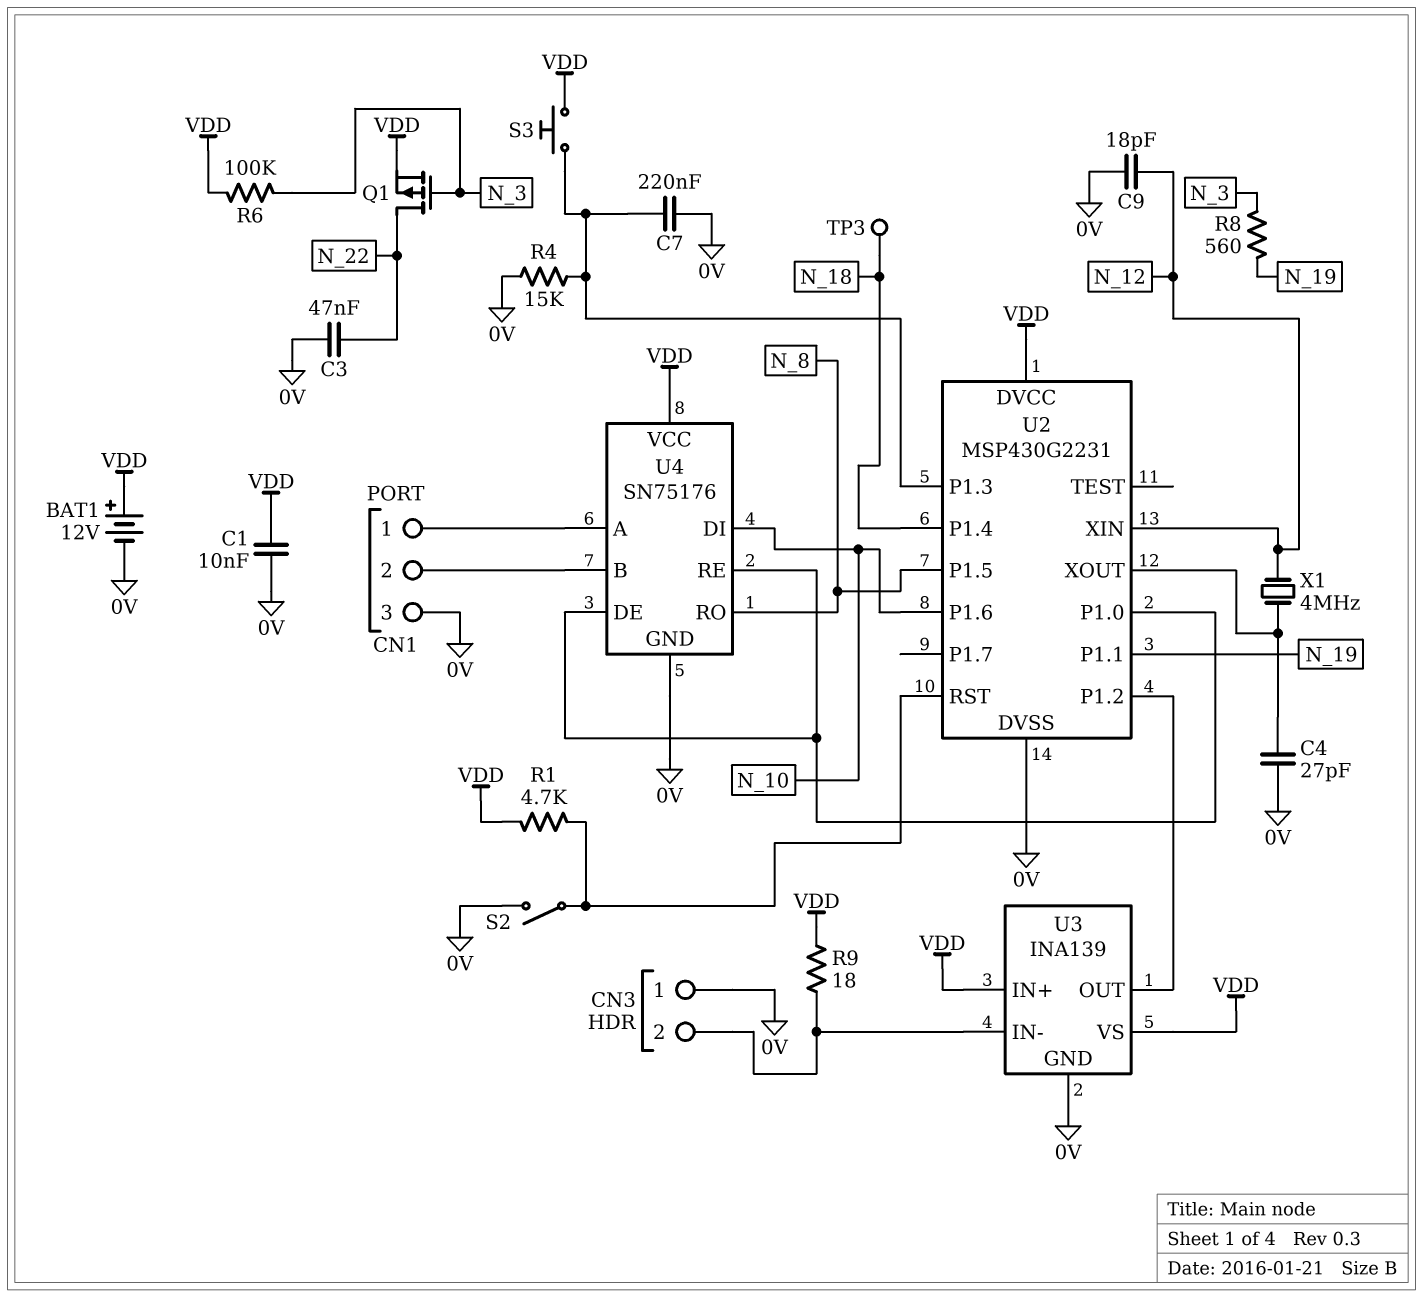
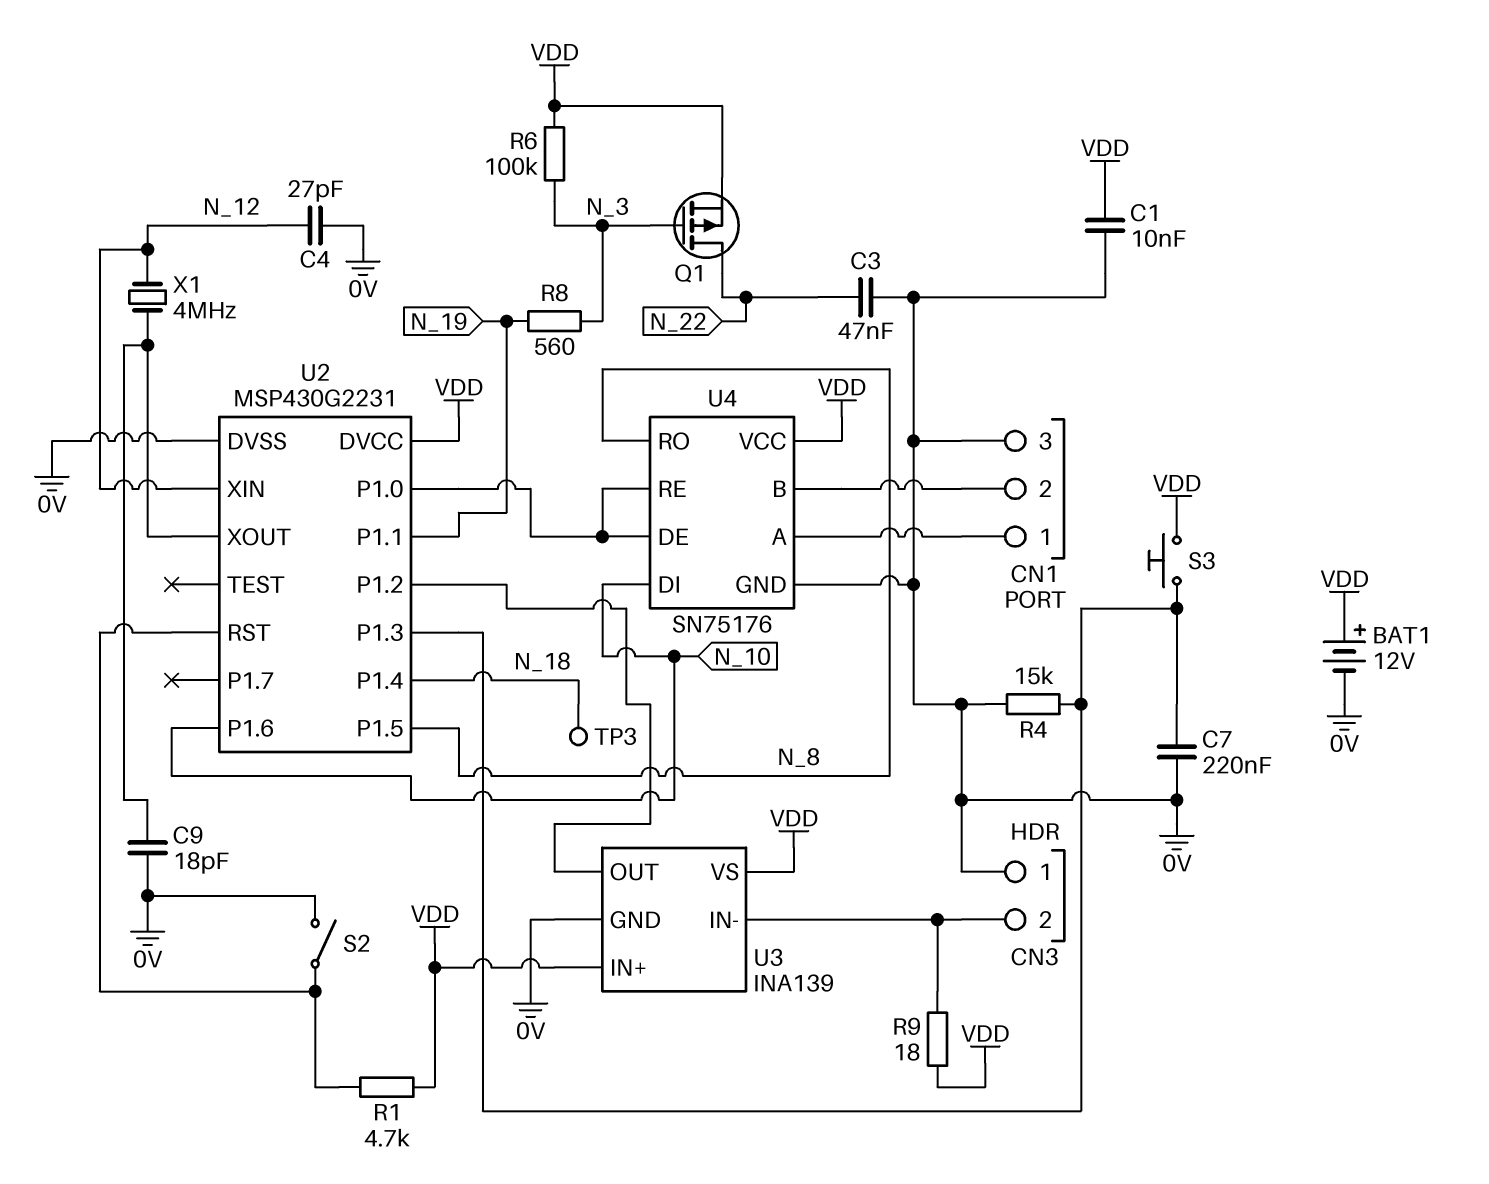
C4: 27pF (0V, U2/XOUT) -> 27pF (0V, N_12)
C9: 18pF (0V, N_12) -> 18pF (0V, U2/XOUT)

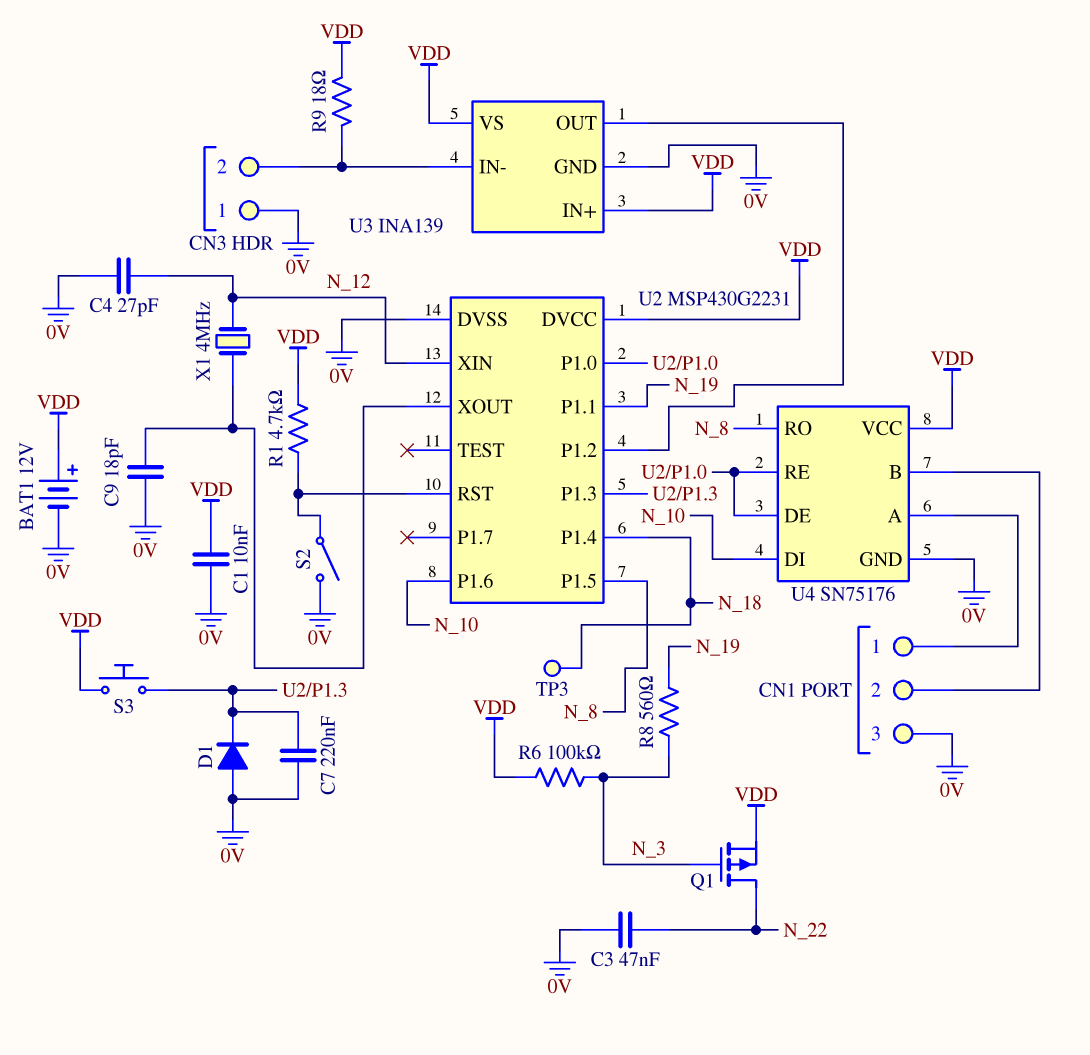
D1: none -> diode (A 0V, K U2/P1.3)
R4: 15k (0V, U2/P1.3) -> none

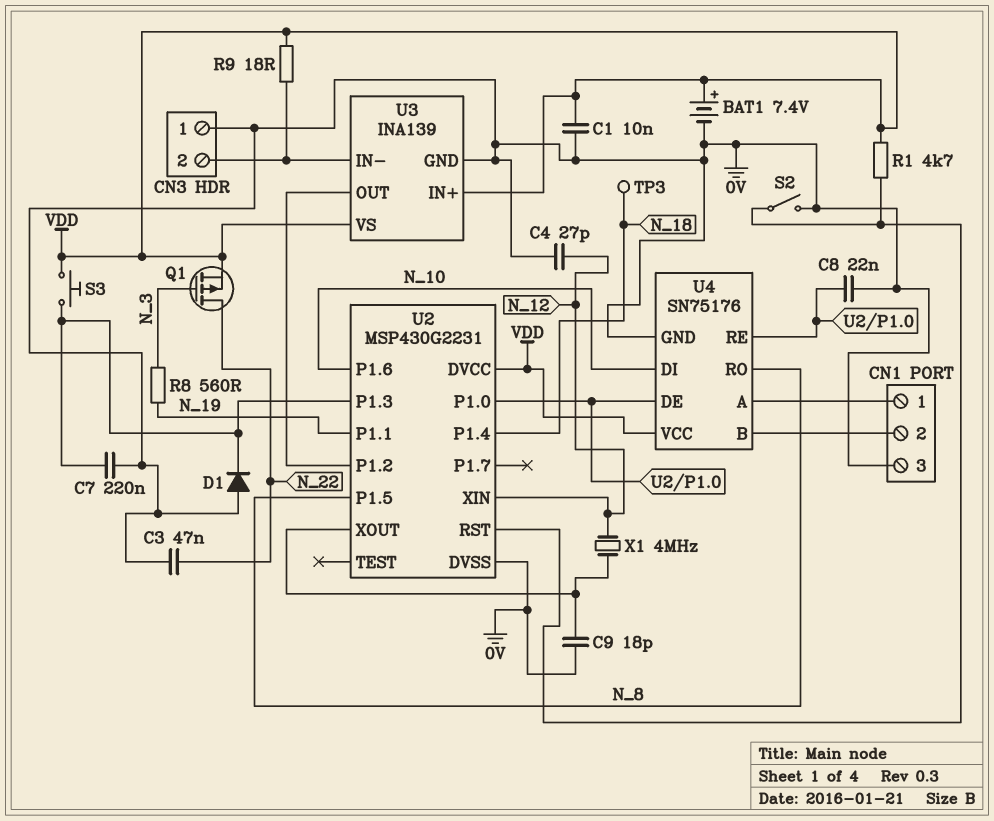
BAT1: 12V (plus VDD, minus 0V) -> 7.4V (plus VDD, minus 0V)
C8: none -> 22nF (0V, U2/P1.0)
R6: 100k (N_3, VDD) -> none

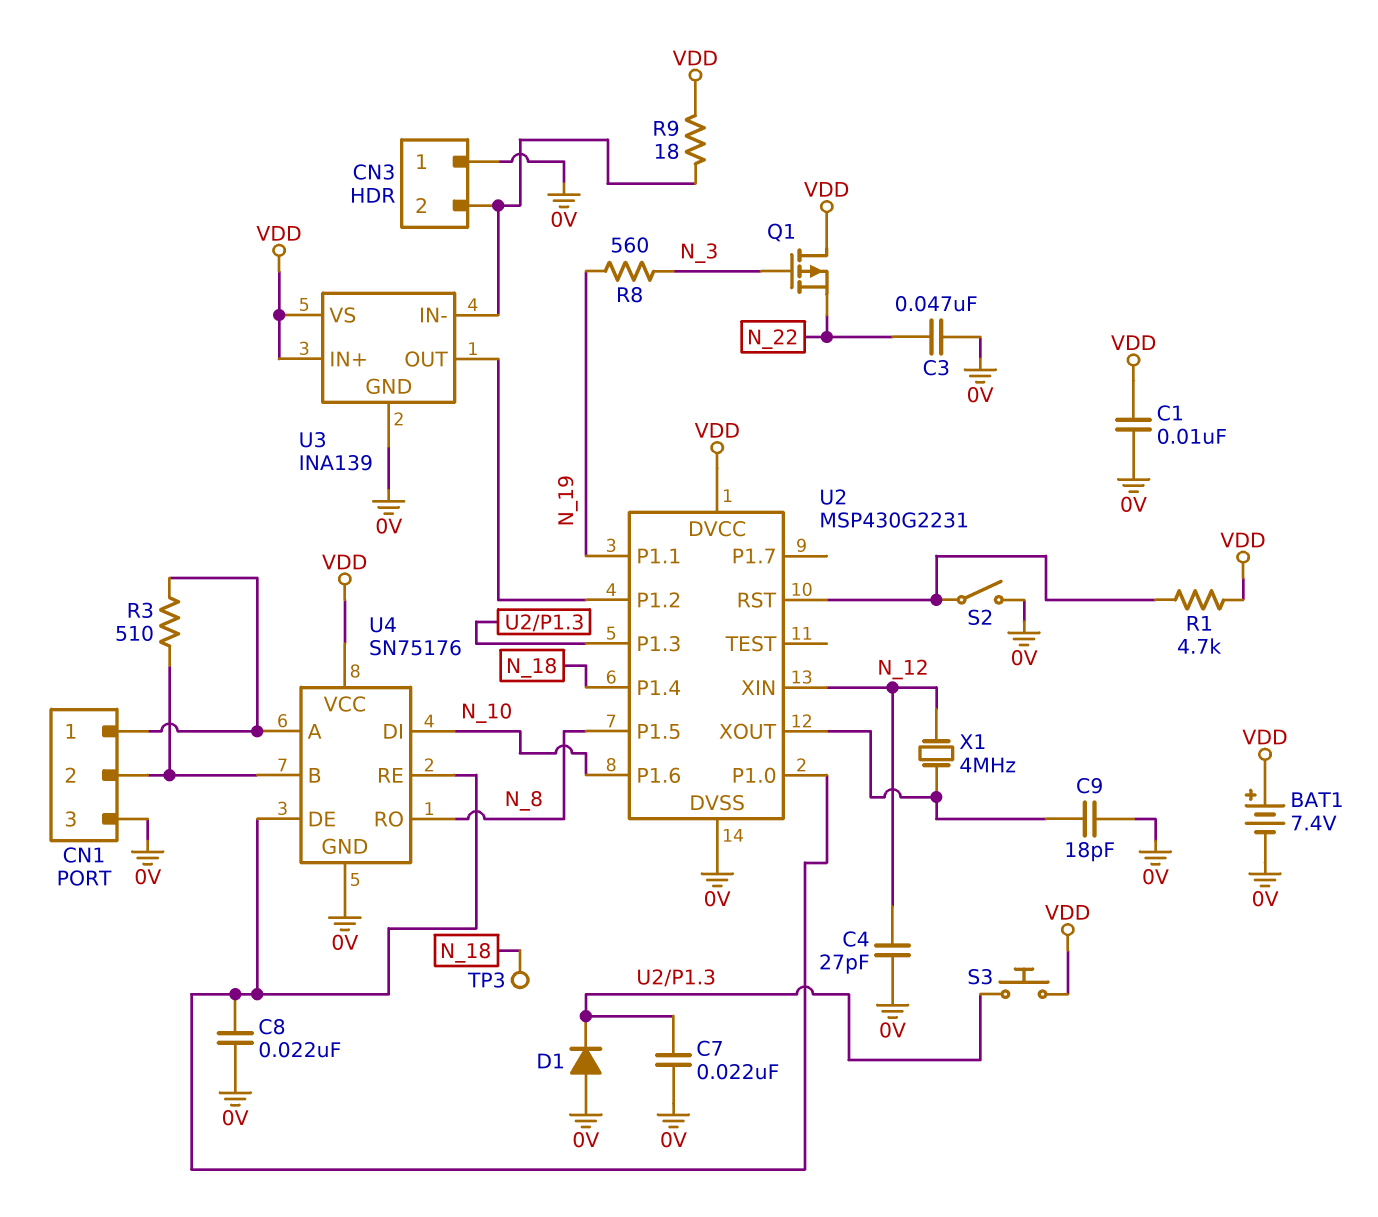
C7: 220nF (0V, U2/P1.3) -> 22nF (0V, U2/P1.3)
Q1: PMOS (G N_3, D N_22, S VDD) -> PMOS (G N_3, D VDD, S N_22)
R3: none -> 510 (CN1/1, CN1/2)

